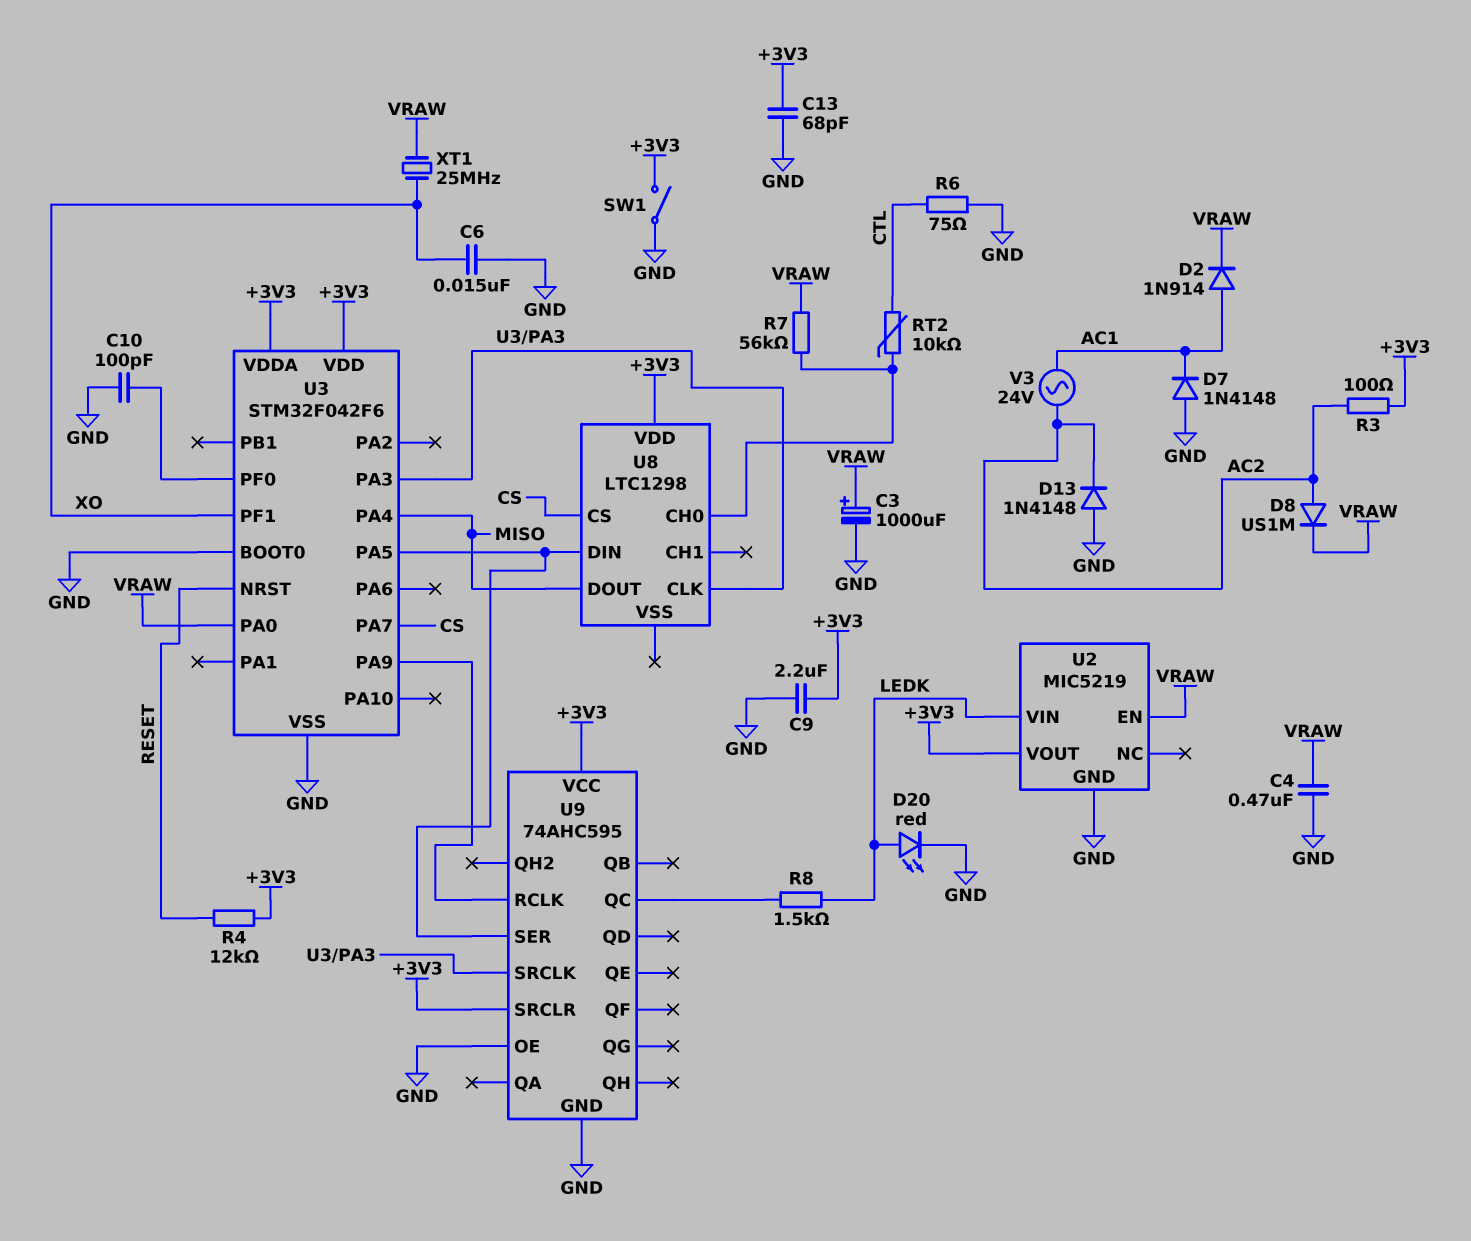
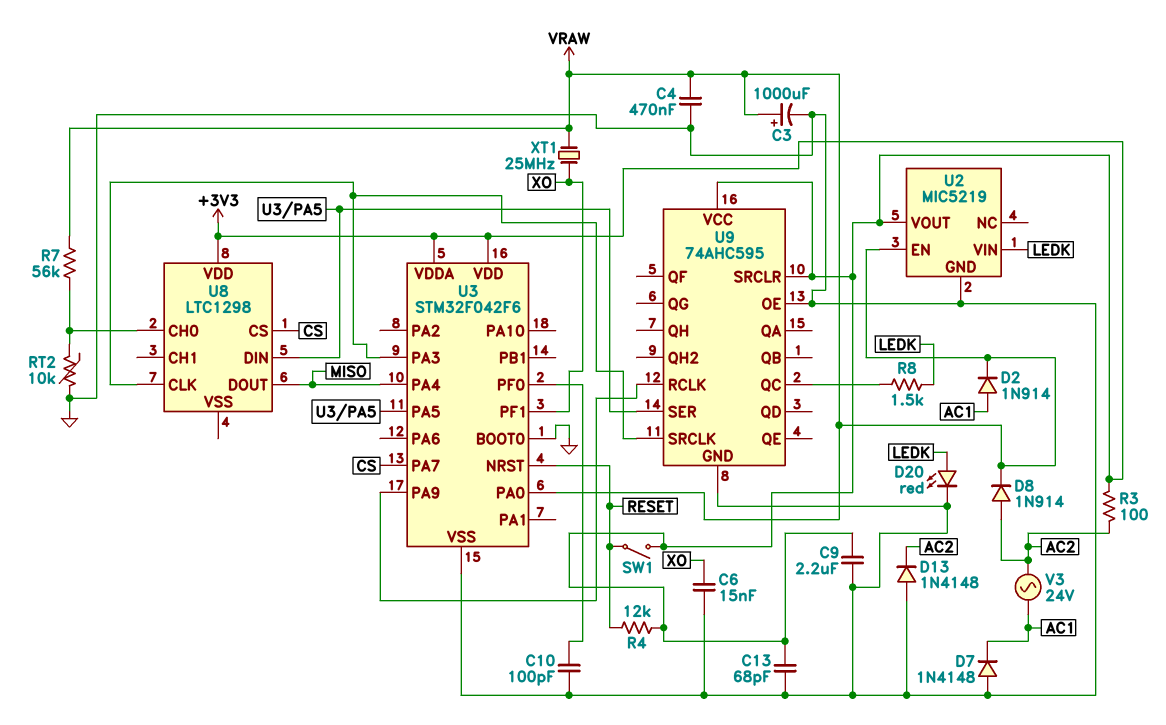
D8: diode US1M (A AC2, K VRAW) -> diode 1N914 (A AC2, K VRAW)
R6: 75 (CTL, GND) -> none
RT2: 10k (CTL, U8/CH0) -> 10k (GND, U8/CH0)
SW1: switch (+3V3, GND) -> switch (+3V3, RESET)

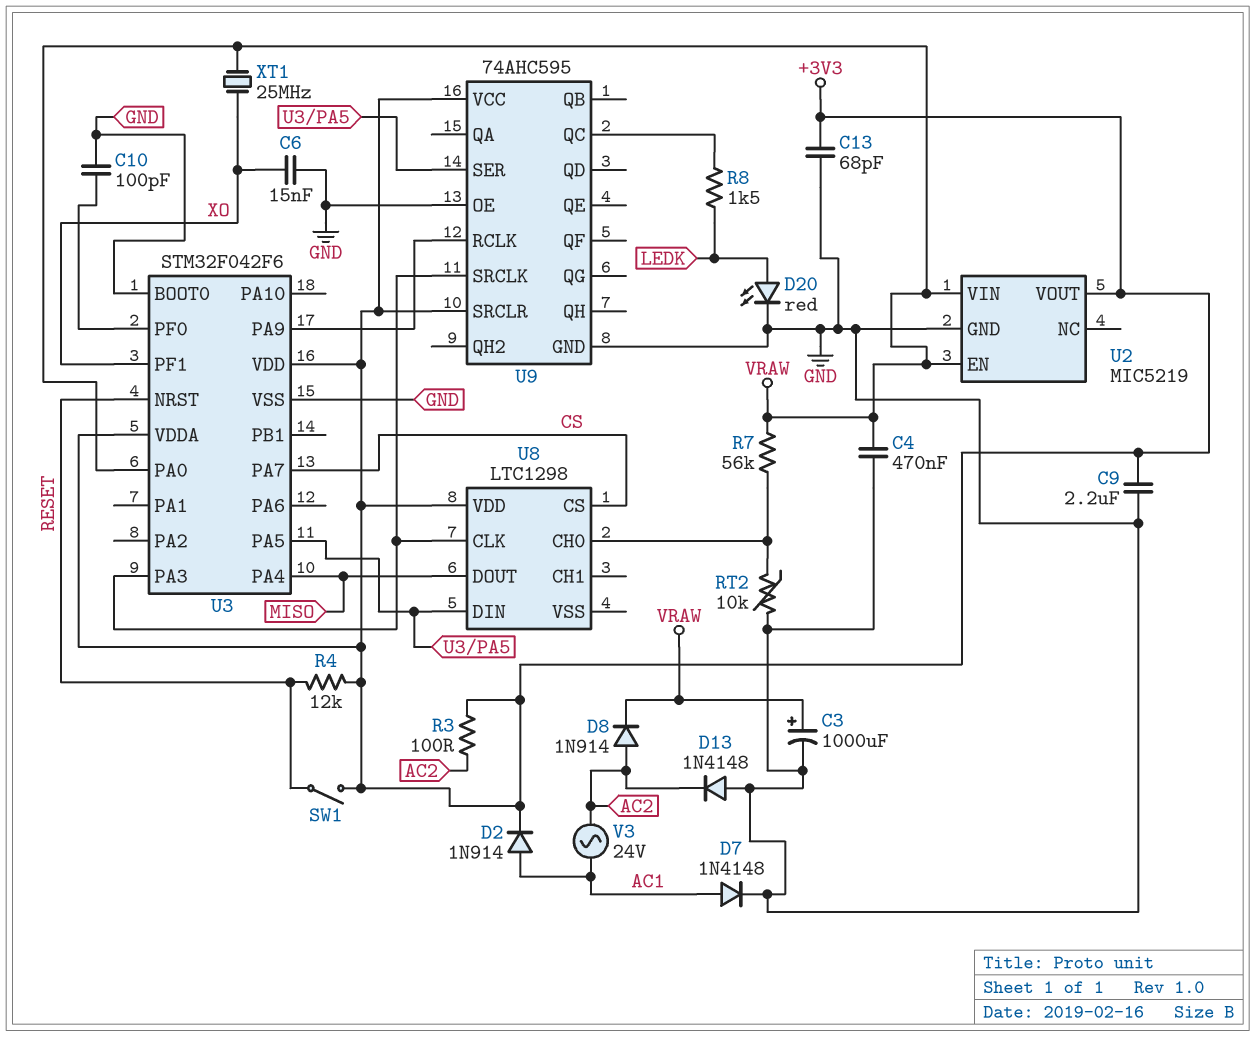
D2: diode 1N914 (A AC1, K VRAW) -> diode 1N914 (A AC1, K +3V3)
D7: diode 1N4148 (A GND, K AC1) -> diode 1N4148 (A AC1, K GND)
U2 pin VIN: LEDK -> VRAW

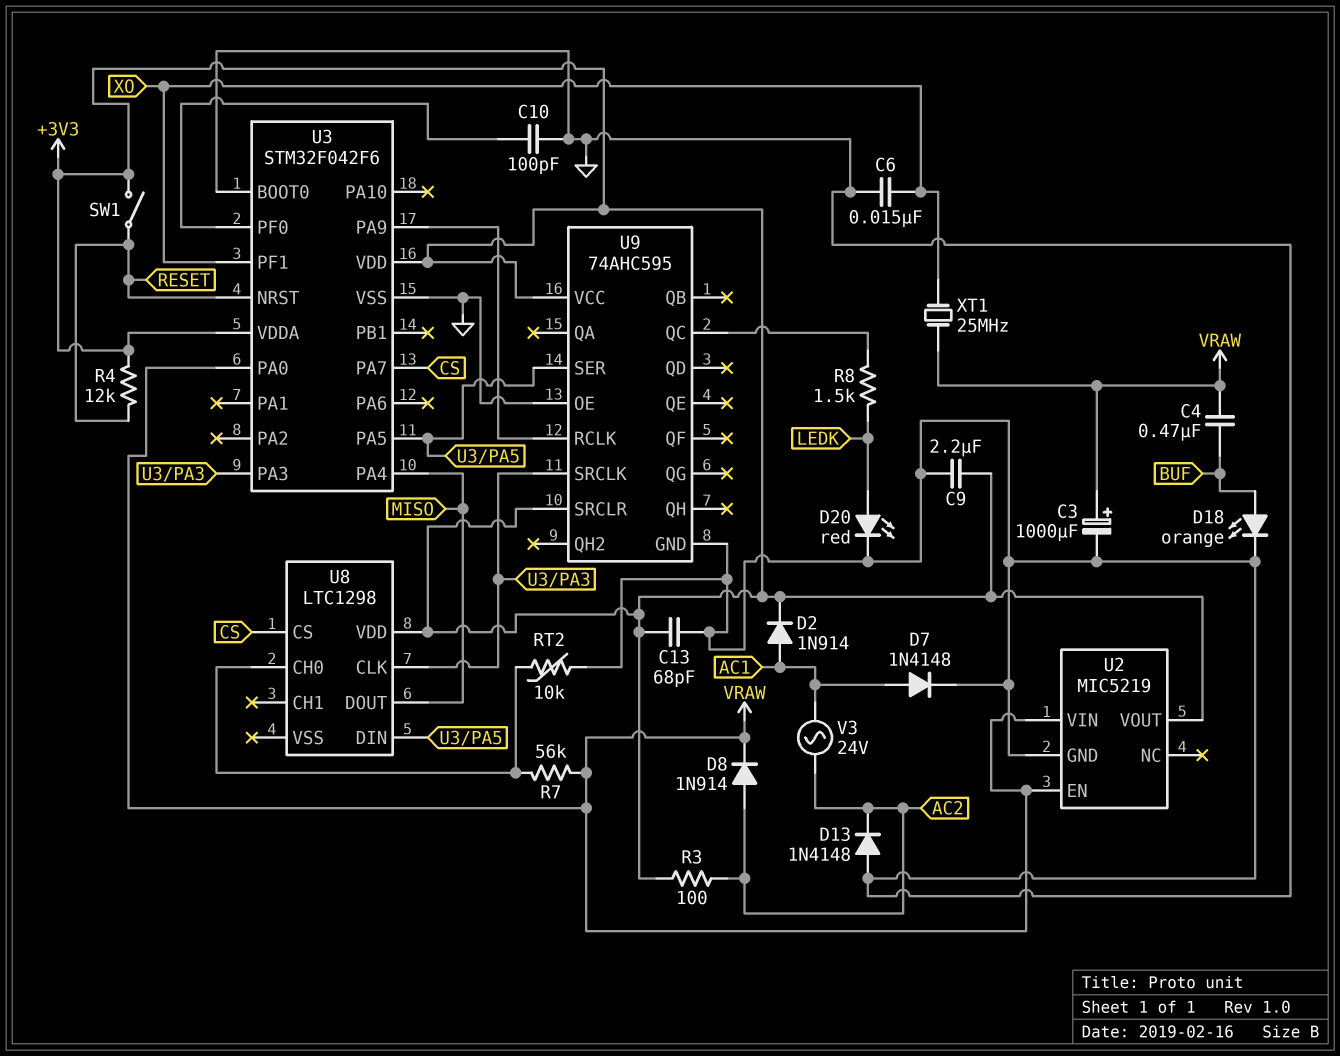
C4: 470nF (GND, VRAW) -> 470nF (BUF, VRAW)
D18: none -> LED orange (A BUF, K GND)

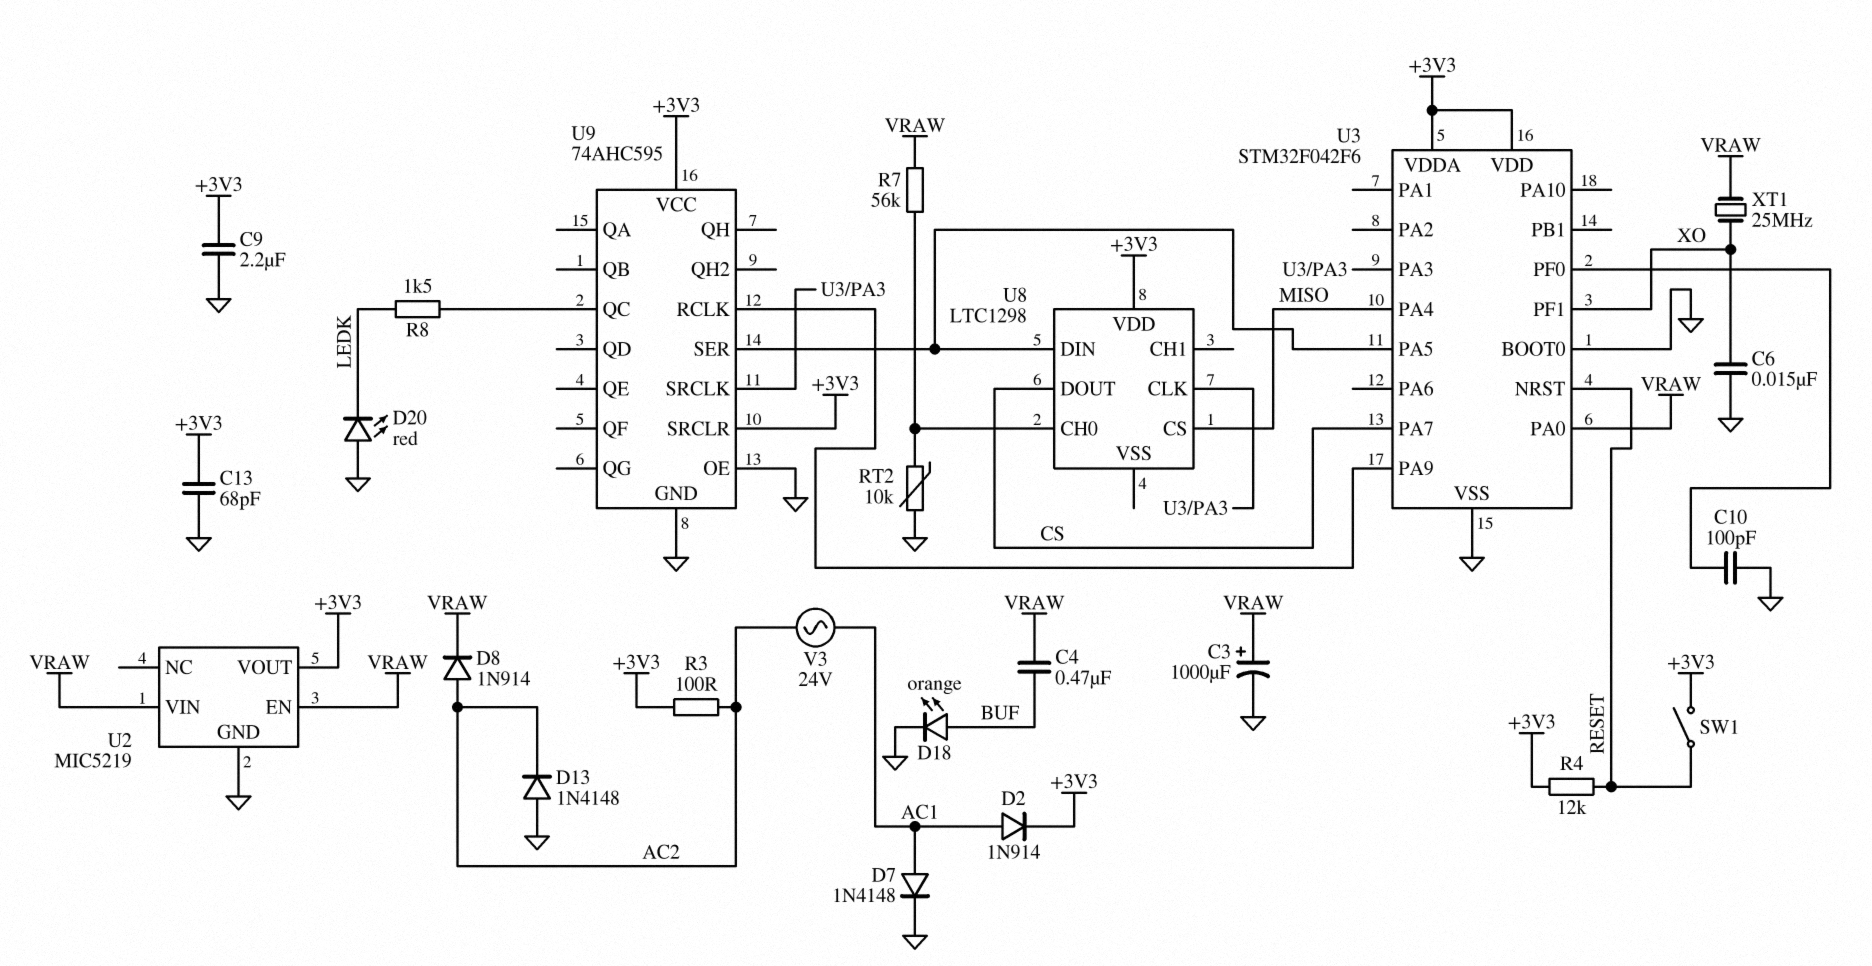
D20: LED red (A LEDK, K GND) -> LED red (A GND, K LEDK)
U8 pin CS: CS -> MISO
U8 pin DOUT: MISO -> CS

